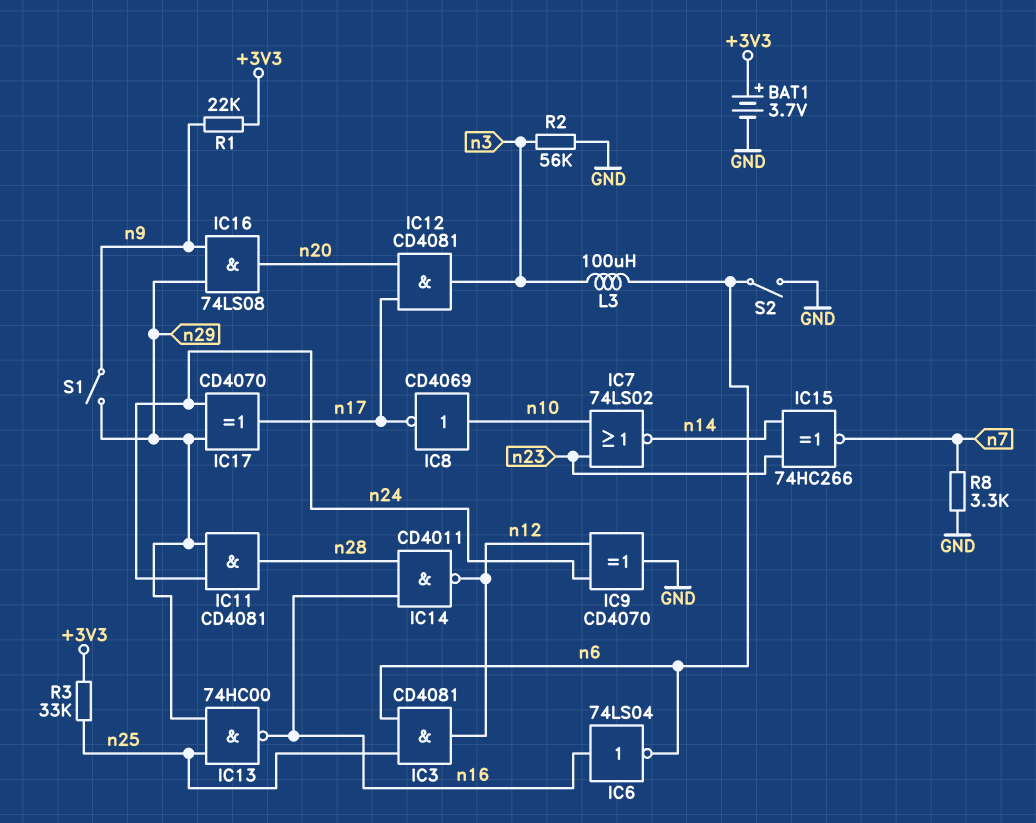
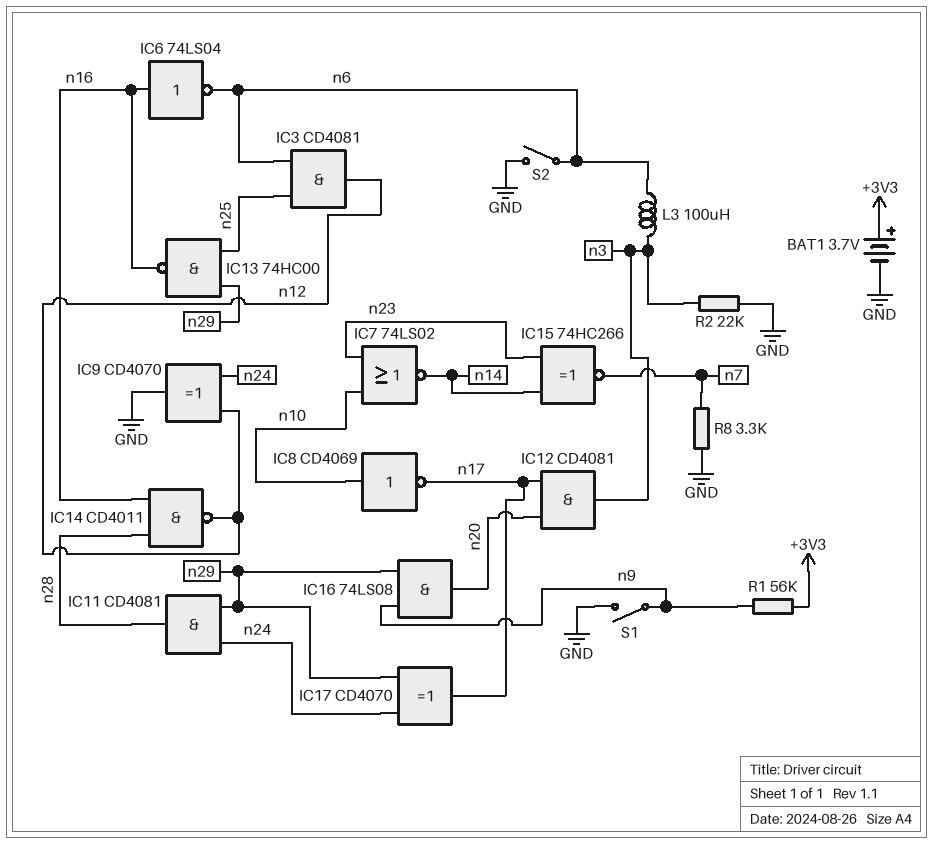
R1: 22k (+3V3, n9) -> 56k (+3V3, n9)
R2: 56k (GND, n3) -> 22k (GND, n3)
R3: 33k (+3V3, n25) -> none
S1: switch (n9, n29) -> switch (GND, n9)

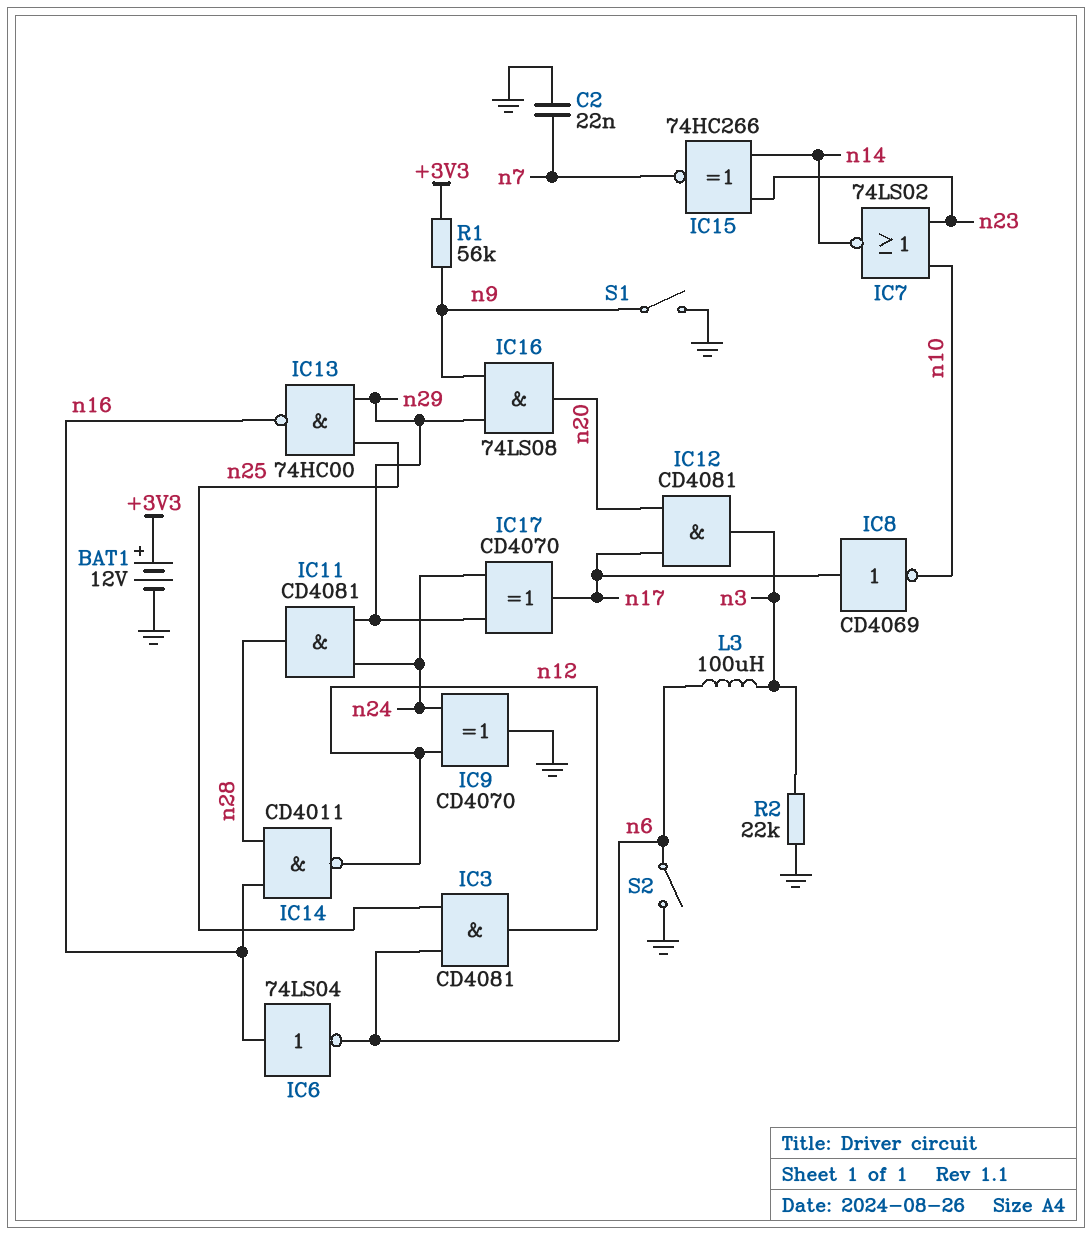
BAT1: 3.7V (plus +3V3, minus GND) -> 12V (plus +3V3, minus GND)
C2: none -> 22nF (GND, n7)
IC8: NOT CD4069 (in n10, out n17) -> NOT CD4069 (in n17, out n10)
R8: 3.3k (GND, n7) -> none

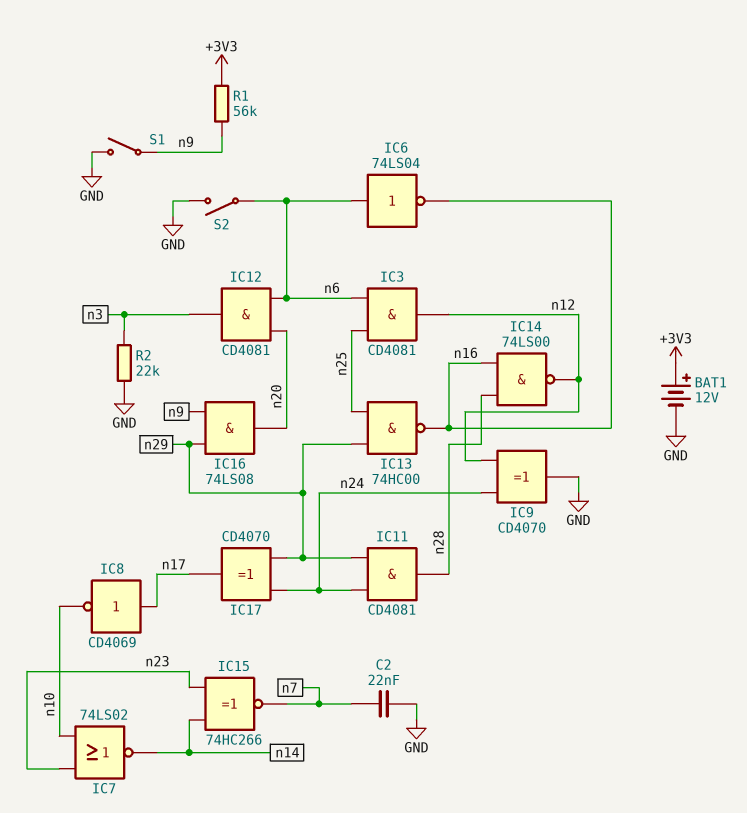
IC6: NOT 74LS04 (in n16, out n6) -> NOT 74LS04 (in n6, out n16)
IC12: AND CD4081 (in n17, in n20, out n3) -> AND CD4081 (in n6, in n20, out n3)
IC14: NAND CD4011 (in n16, in n28, out n12) -> NAND 74LS00 (in n16, in n28, out n12)
L3: 100uH (n3, n6) -> none

